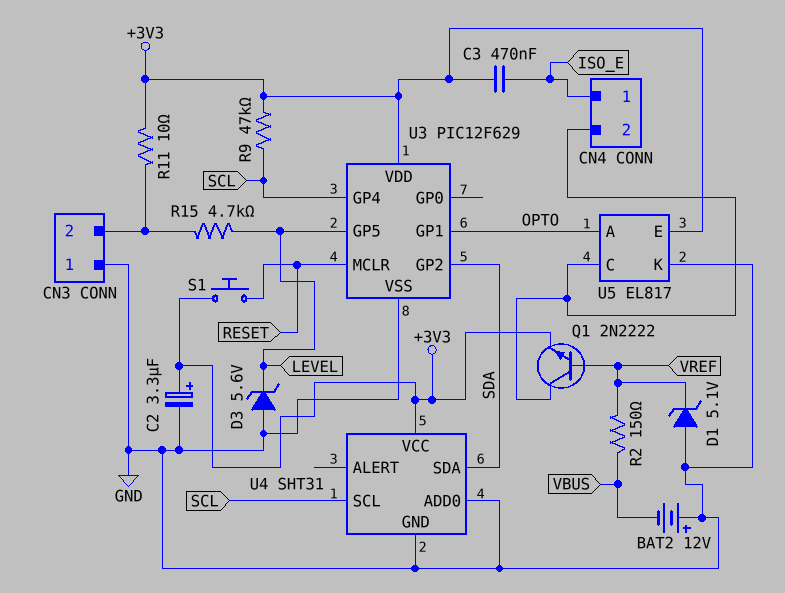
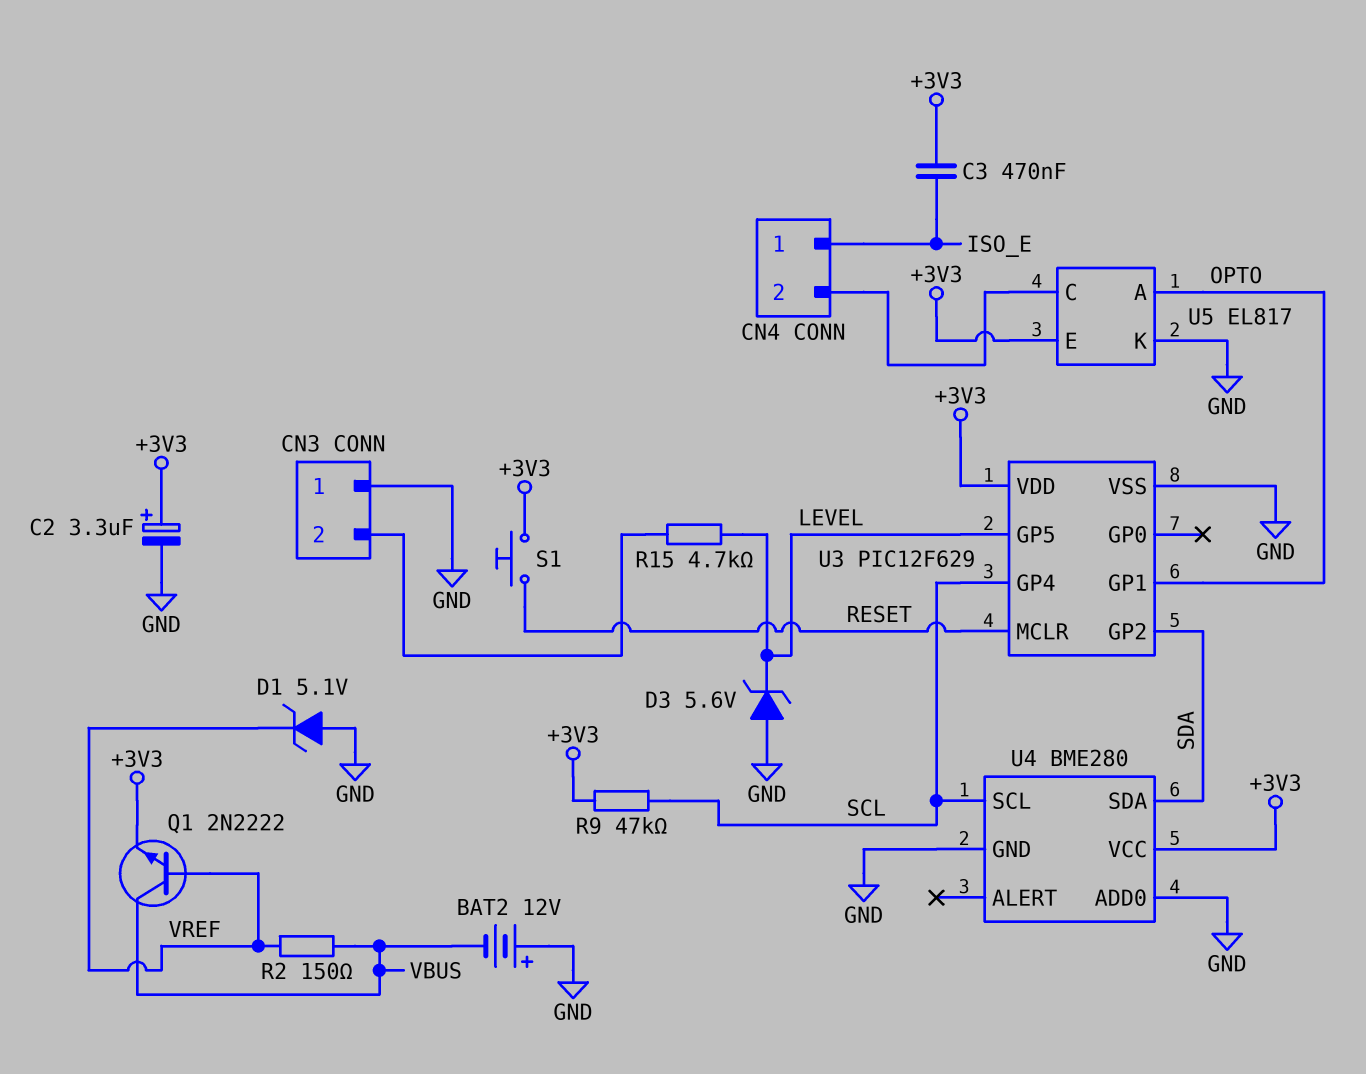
Q1: NPN 2N2222 (B VREF, C CN4/2, E +3V3) -> NPN 2N2222 (B VREF, C VBUS, E +3V3)
R11: 10 (+3V3, CN3/2) -> none
U4: SHT31 -> BME280

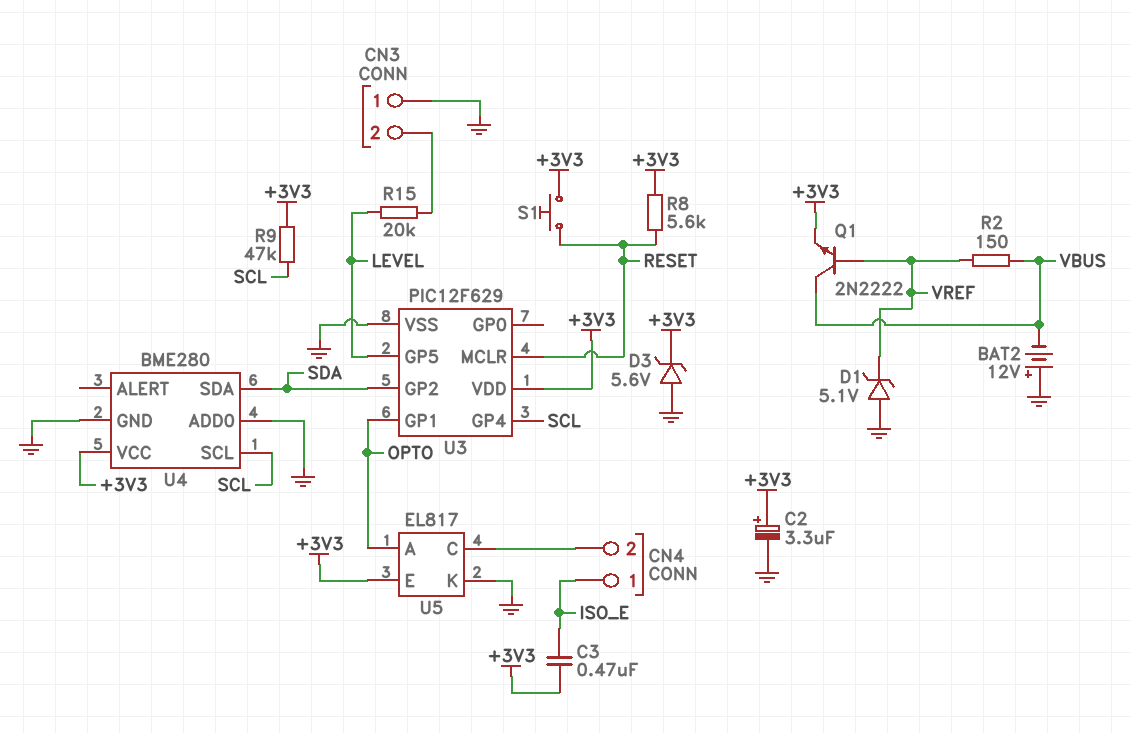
D3: zener 5.6V (A GND, K LEVEL) -> zener 5.6V (A GND, K +3V3)
R8: none -> 5.6k (+3V3, RESET)
R15: 4.7k (CN3/2, LEVEL) -> 20k (CN3/2, LEVEL)

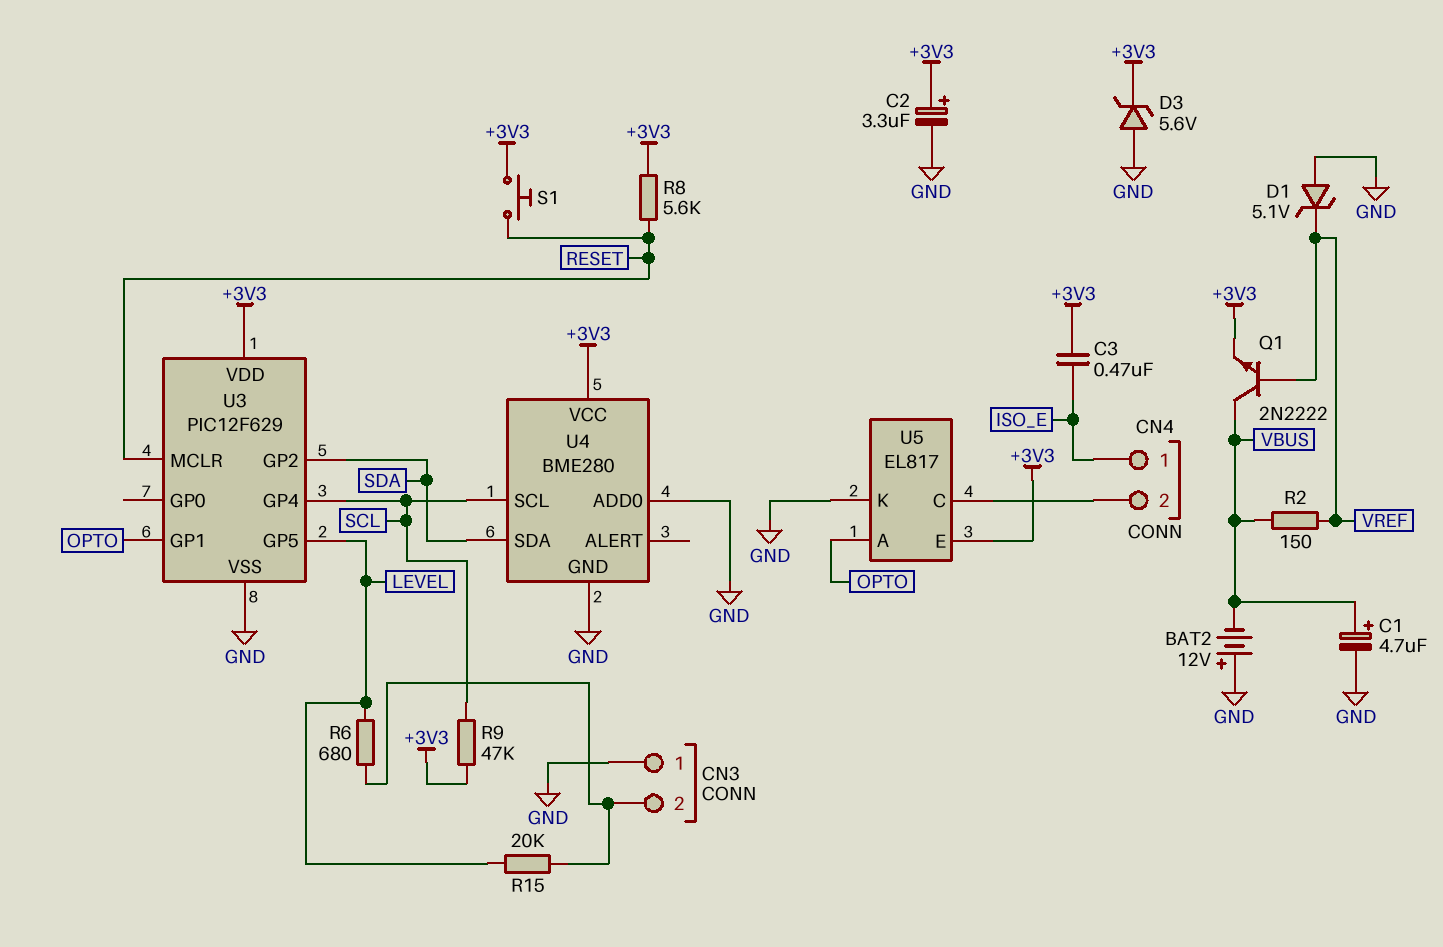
C1: none -> 4.7uF (plus VBUS, minus GND)
R6: none -> 680 (CN3/2, LEVEL)

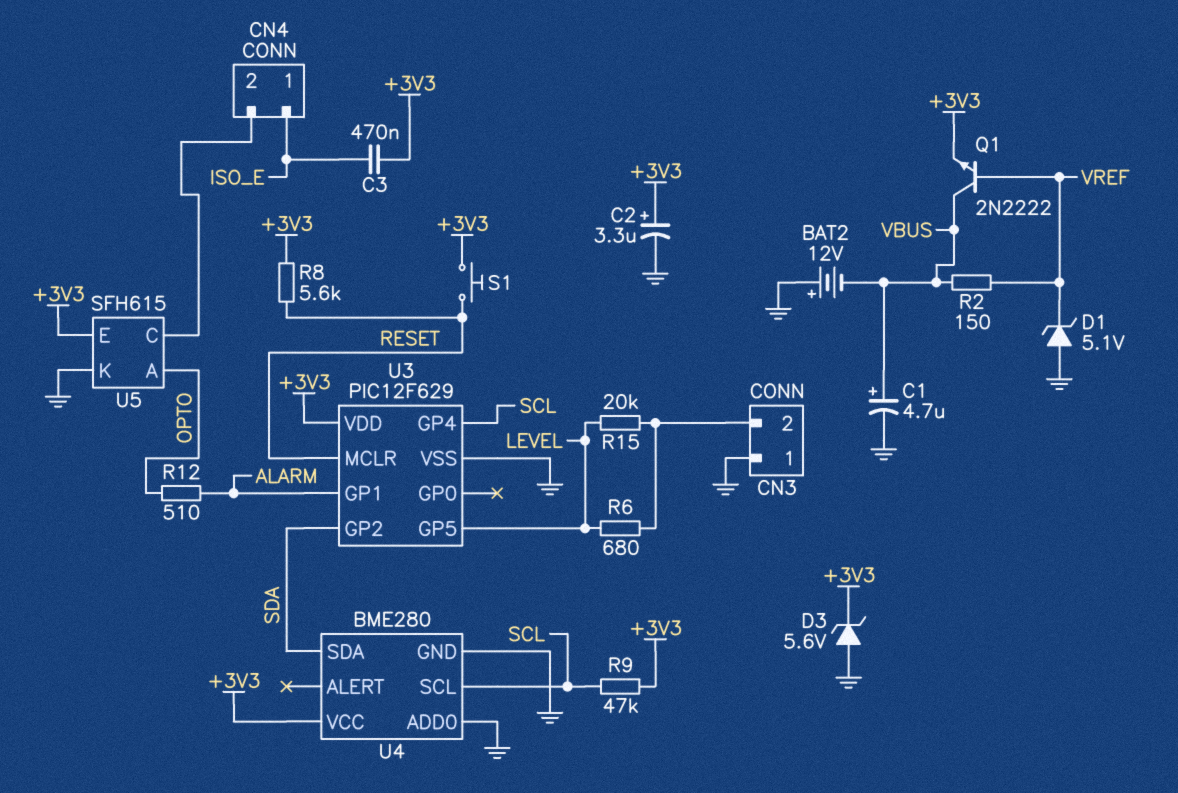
R12: none -> 510 (ALARM, OPTO)
U3 pin GP1: OPTO -> ALARM
U5: EL817 -> SFH615

